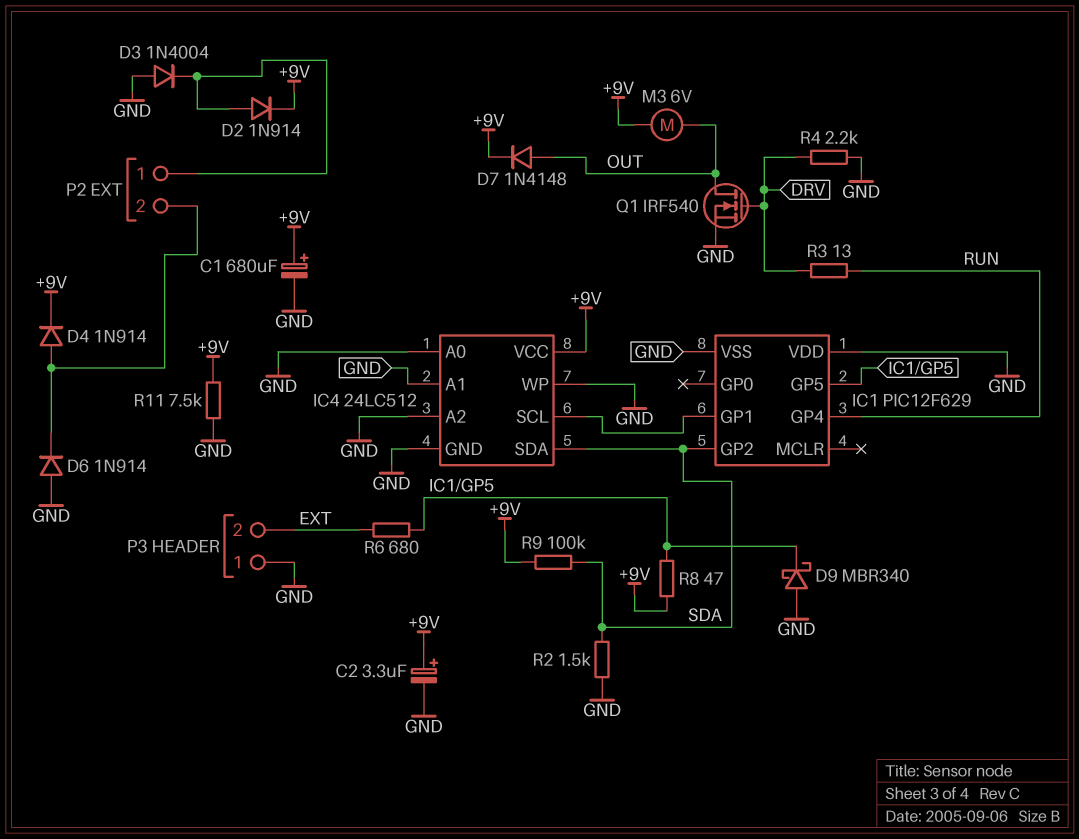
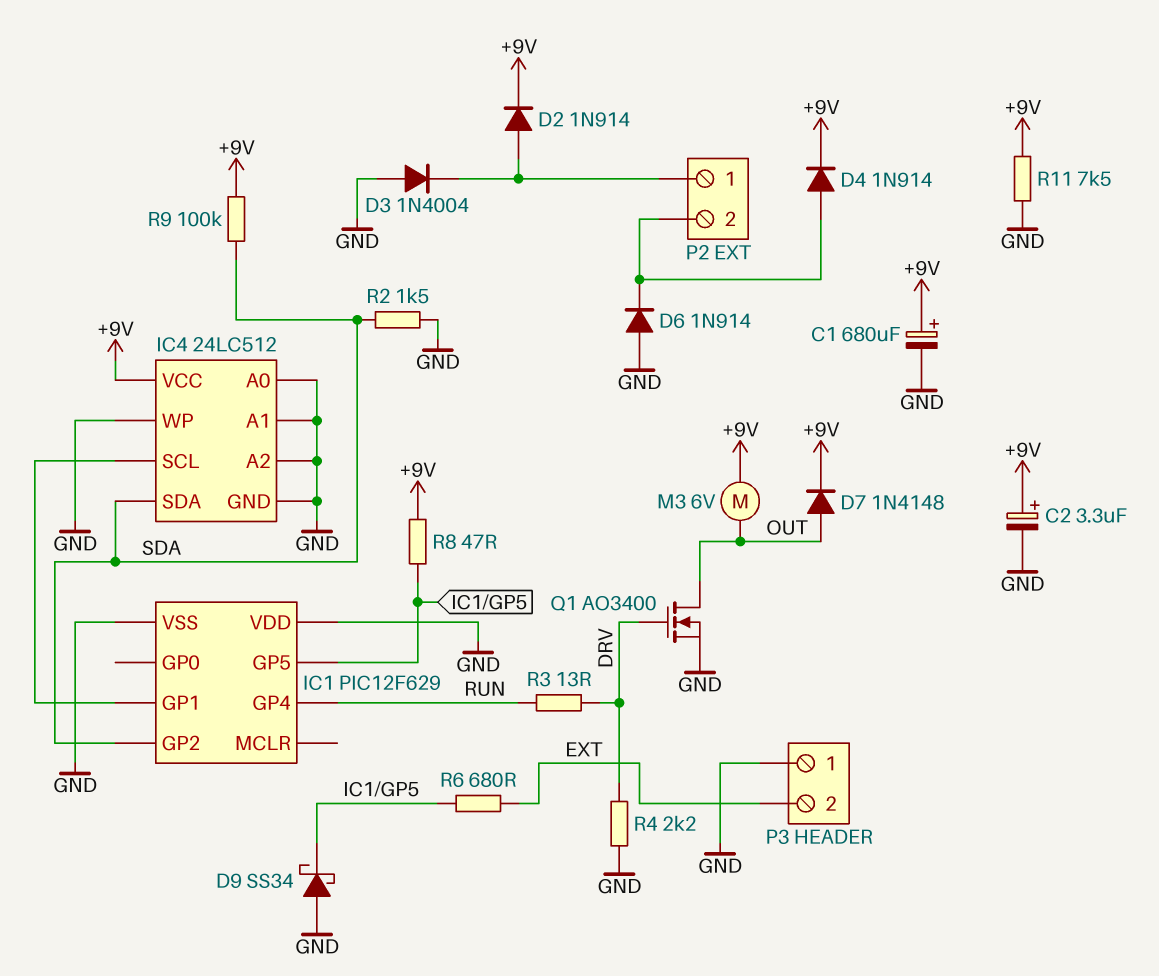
D9: schottky MBR340 (A GND, K IC1/GP5) -> schottky SS34 (A GND, K IC1/GP5)
Q1: NMOS IRF540 (G DRV, D OUT, S GND) -> NMOS AO3400 (G DRV, D OUT, S GND)

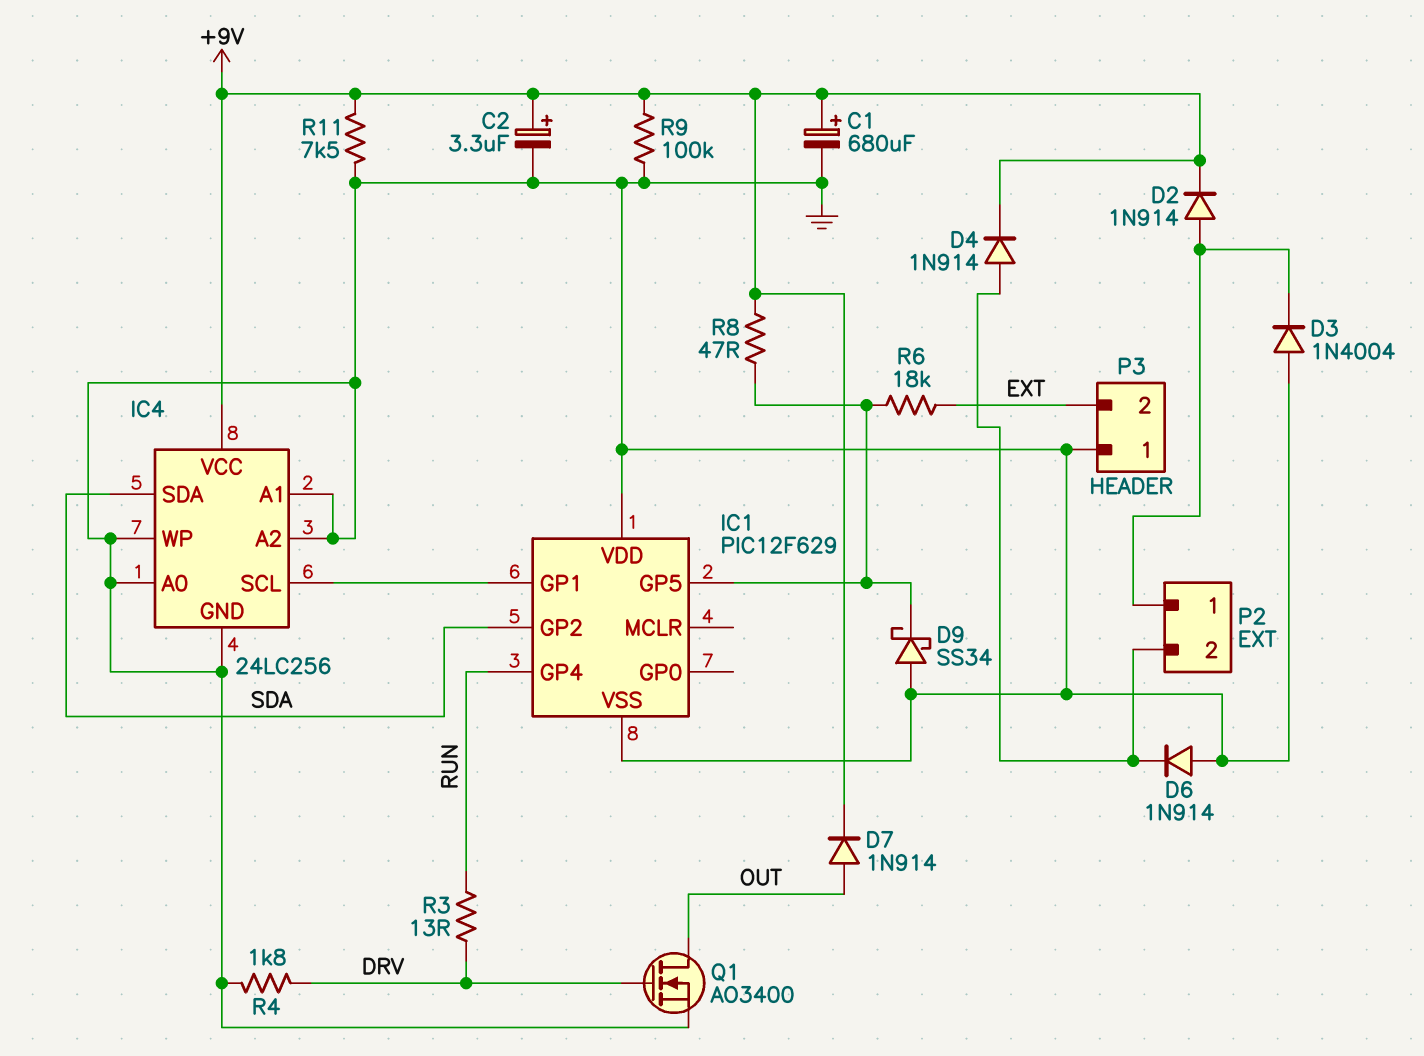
D7: diode 1N4148 (A OUT, K +9V) -> diode 1N914 (A OUT, K +9V)
IC4: 24LC512 -> 24LC256
M3: motor 6V (+9V, OUT) -> none
R2: 1.5k (GND, SDA) -> none
R4: 2.2k (DRV, GND) -> 1.8k (DRV, GND)
R6: 680 (EXT, IC1/GP5) -> 18k (EXT, IC1/GP5)
R9: 100k (+9V, SDA) -> 100k (+9V, GND)

